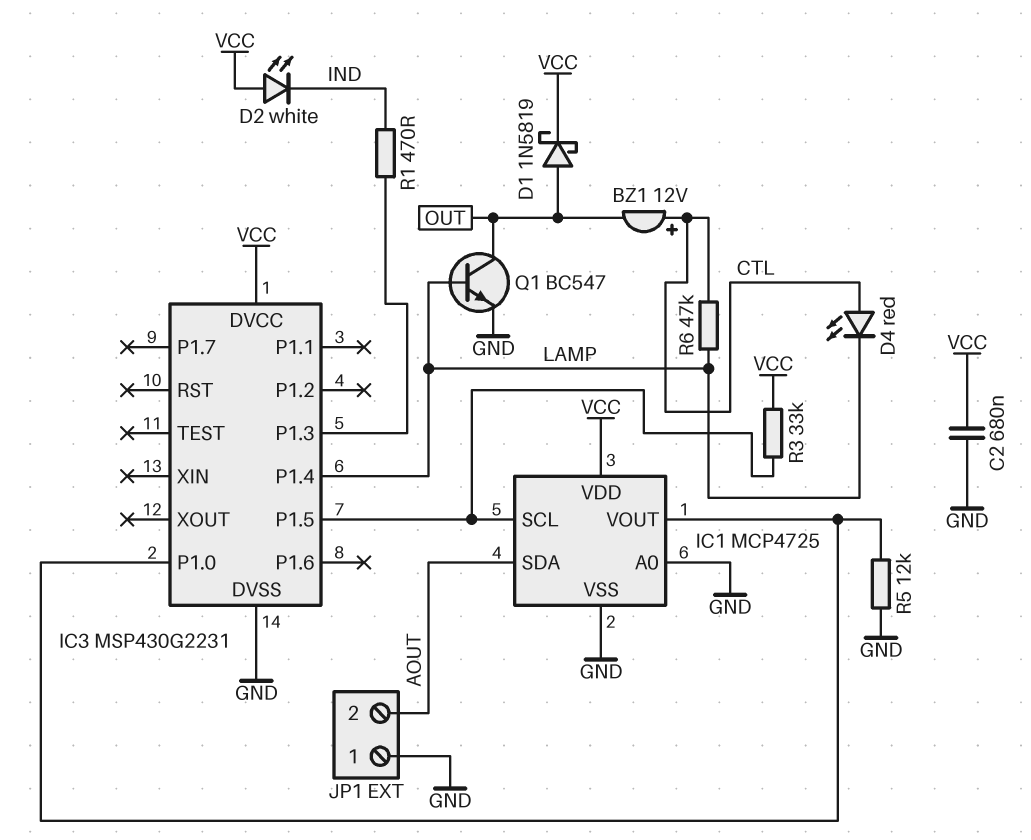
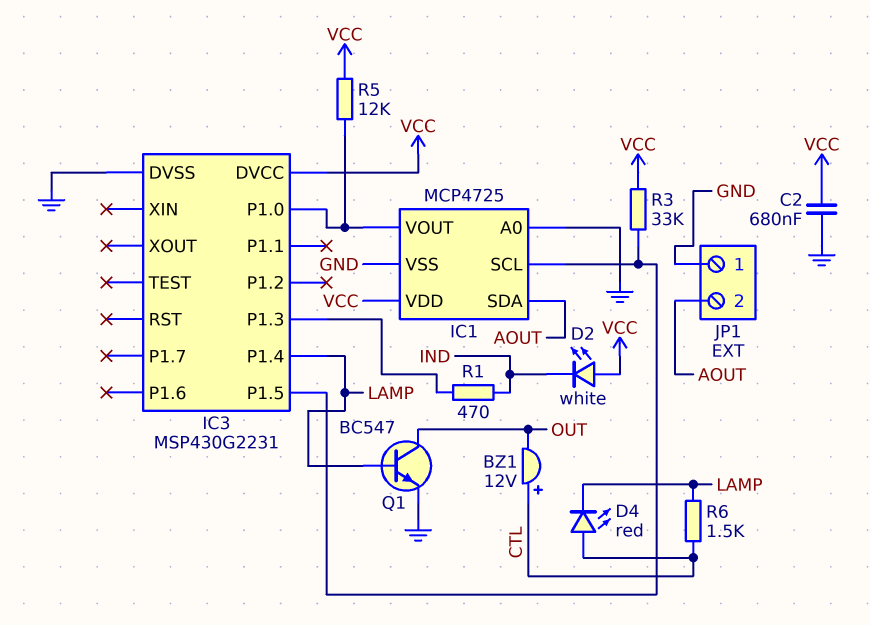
D1: schottky 1N5819 (A OUT, K VCC) -> none
R5: 12k (GND, IC1/VOUT) -> 12k (IC1/VOUT, VCC)
R6: 47k (CTL, LAMP) -> 1.5k (CTL, LAMP)

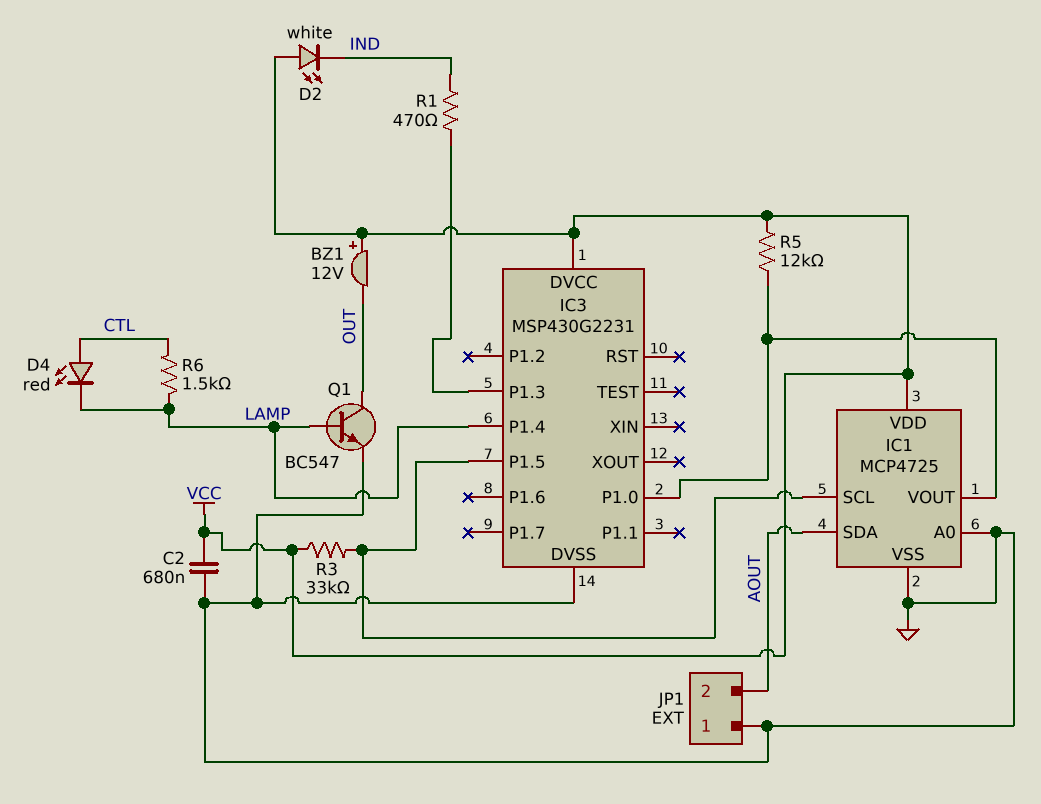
BZ1: buzzer 12V (plus CTL, minus OUT) -> buzzer 12V (plus VCC, minus OUT)

